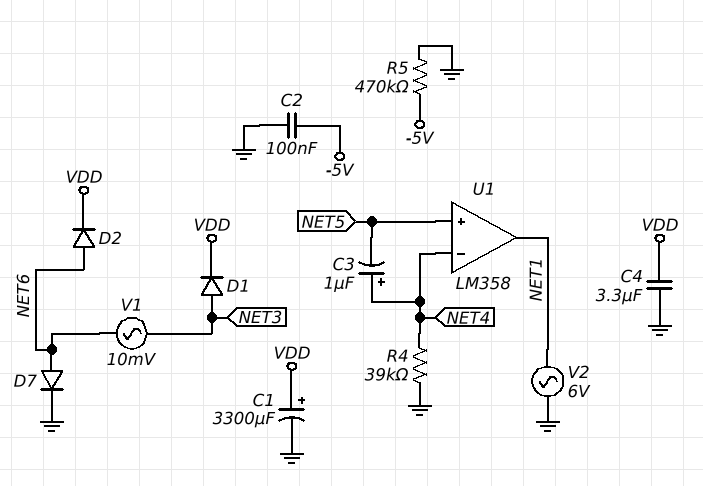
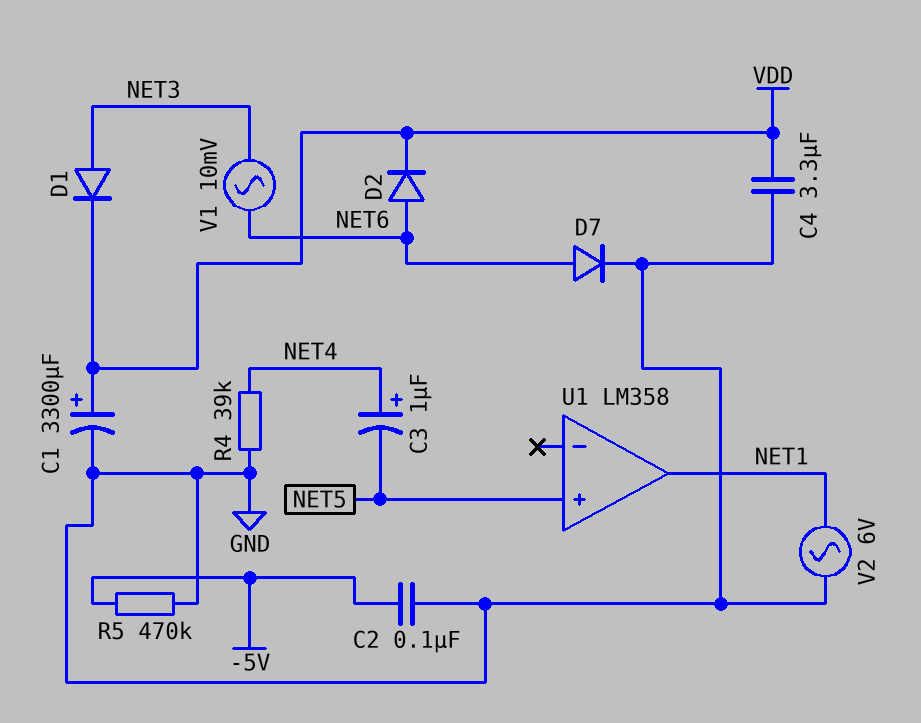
U1 pin in-: NET4 -> none

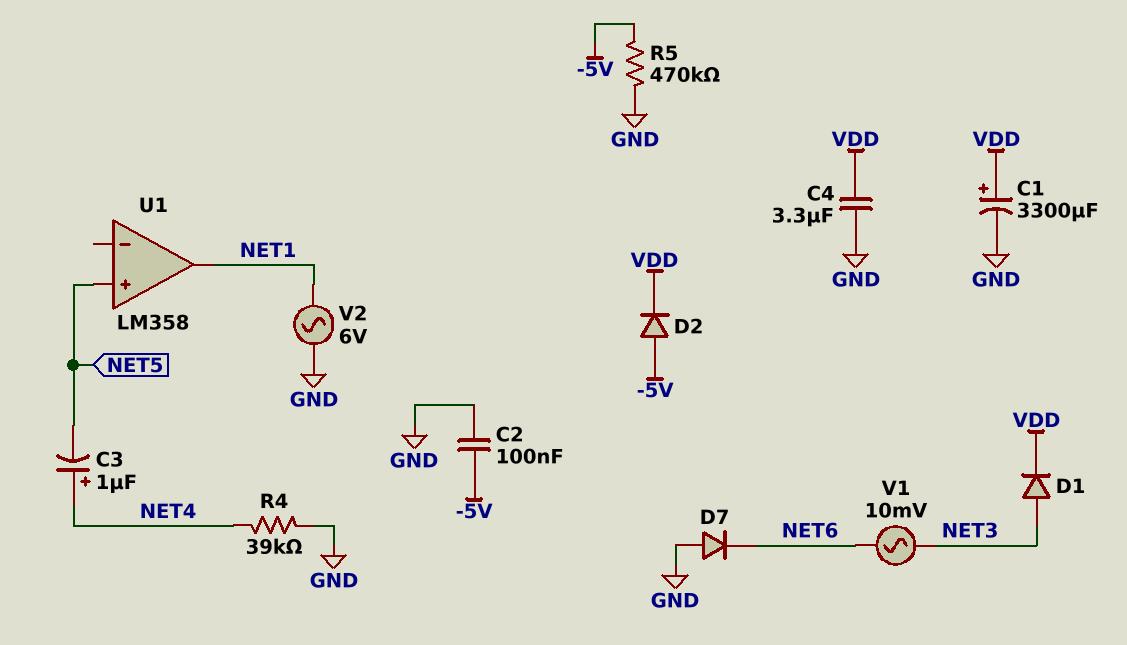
D2: diode (A NET6, K VDD) -> diode (A -5V, K VDD)
D7: diode (A NET6, K GND) -> diode (A GND, K NET6)

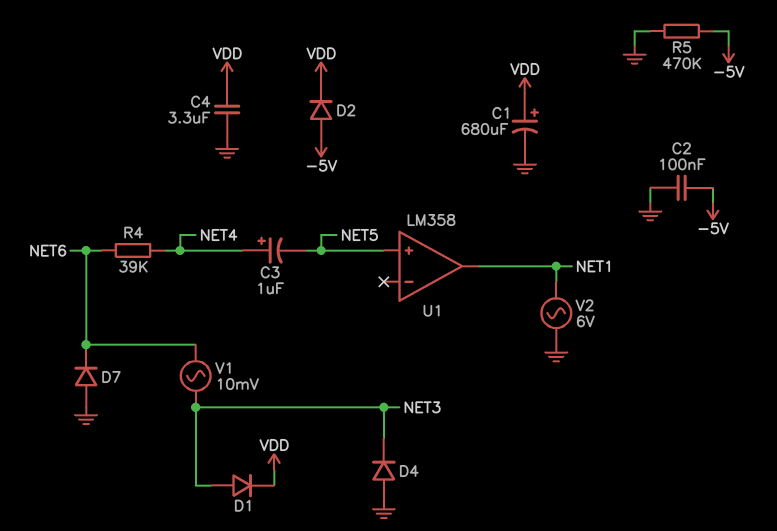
C1: 3300uF (plus VDD, minus GND) -> 680uF (plus VDD, minus GND)
D4: none -> diode (A GND, K NET3)
R4: 39k (GND, NET4) -> 39k (NET4, NET6)

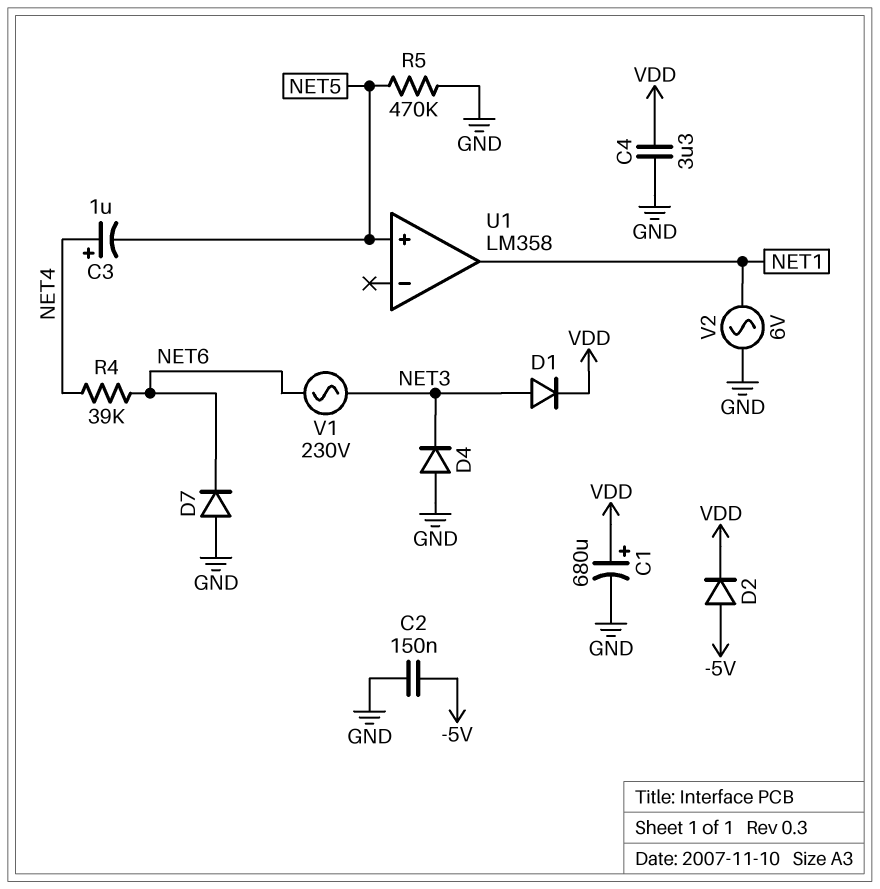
C2: 100nF (-5V, GND) -> 150nF (-5V, GND)
R5: 470k (-5V, GND) -> 470k (GND, NET5)
V1: AC 10mV (NET3, NET6) -> AC 230V (NET3, NET6)

